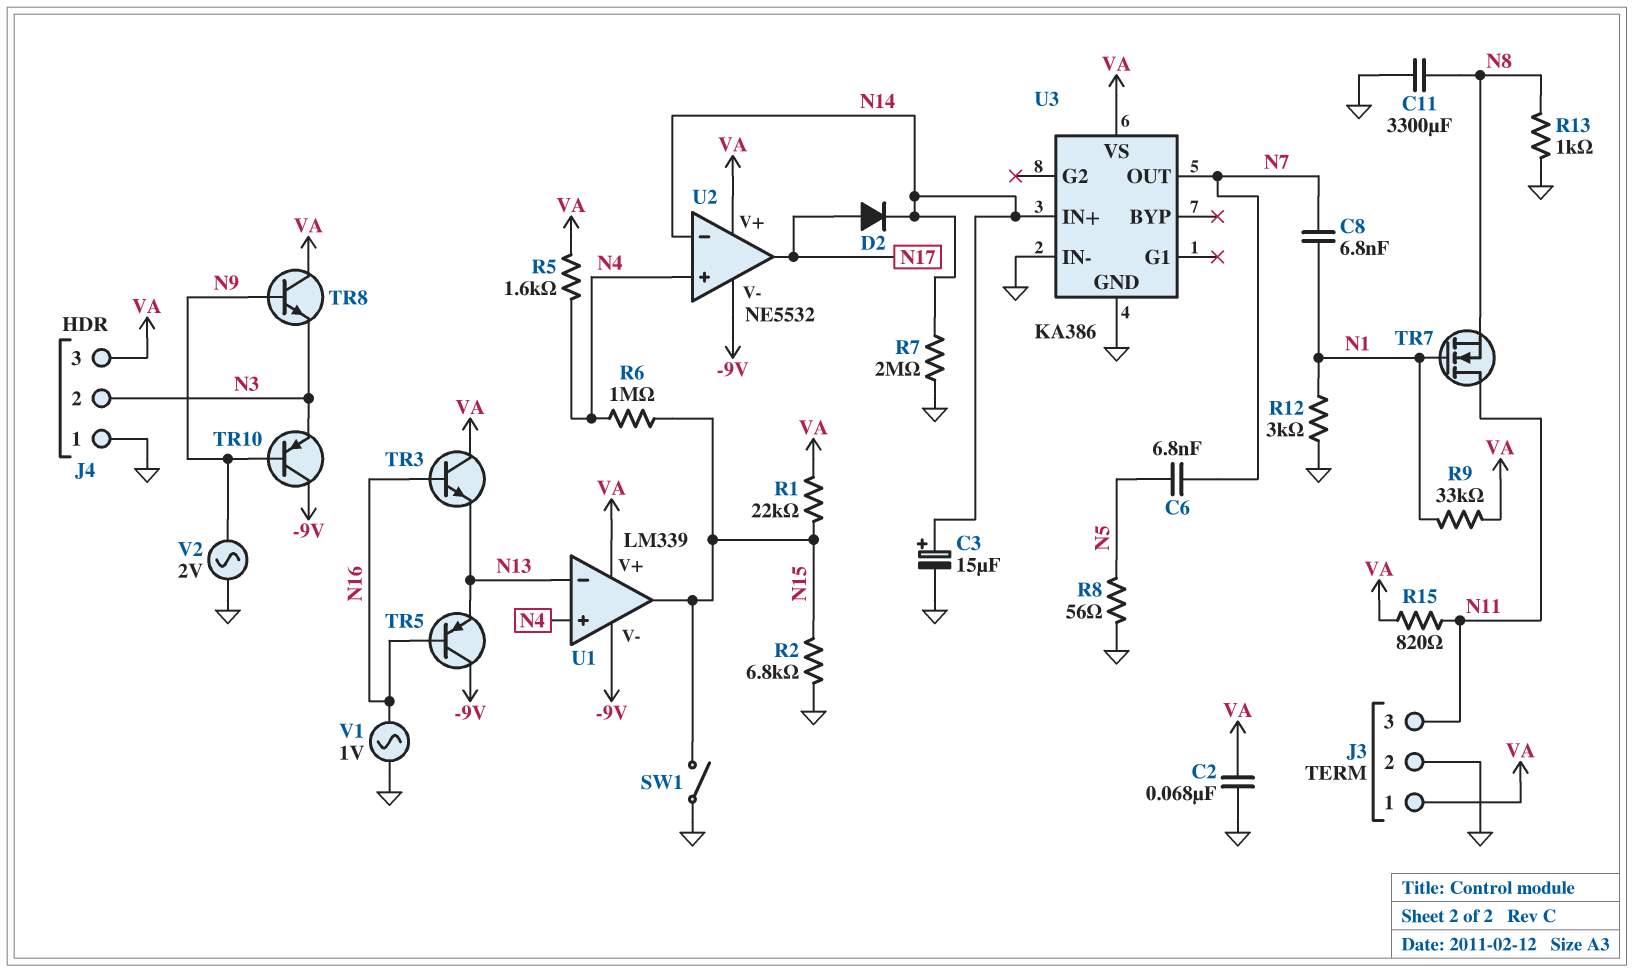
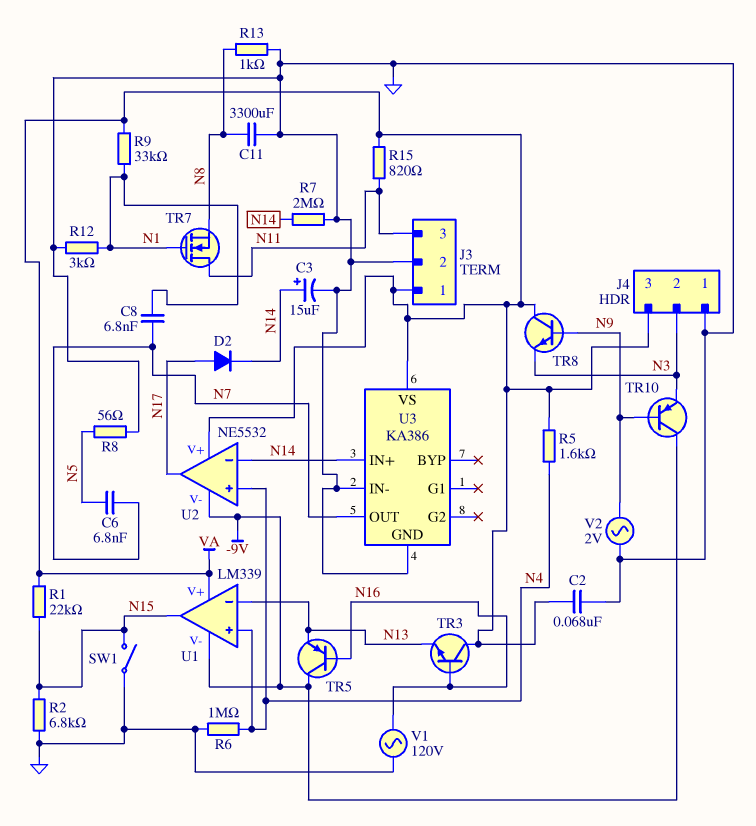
R6: 1M (N4, N15) -> 1M (GND, N4)
V1: AC 1V (GND, N16) -> AC 120V (GND, N16)

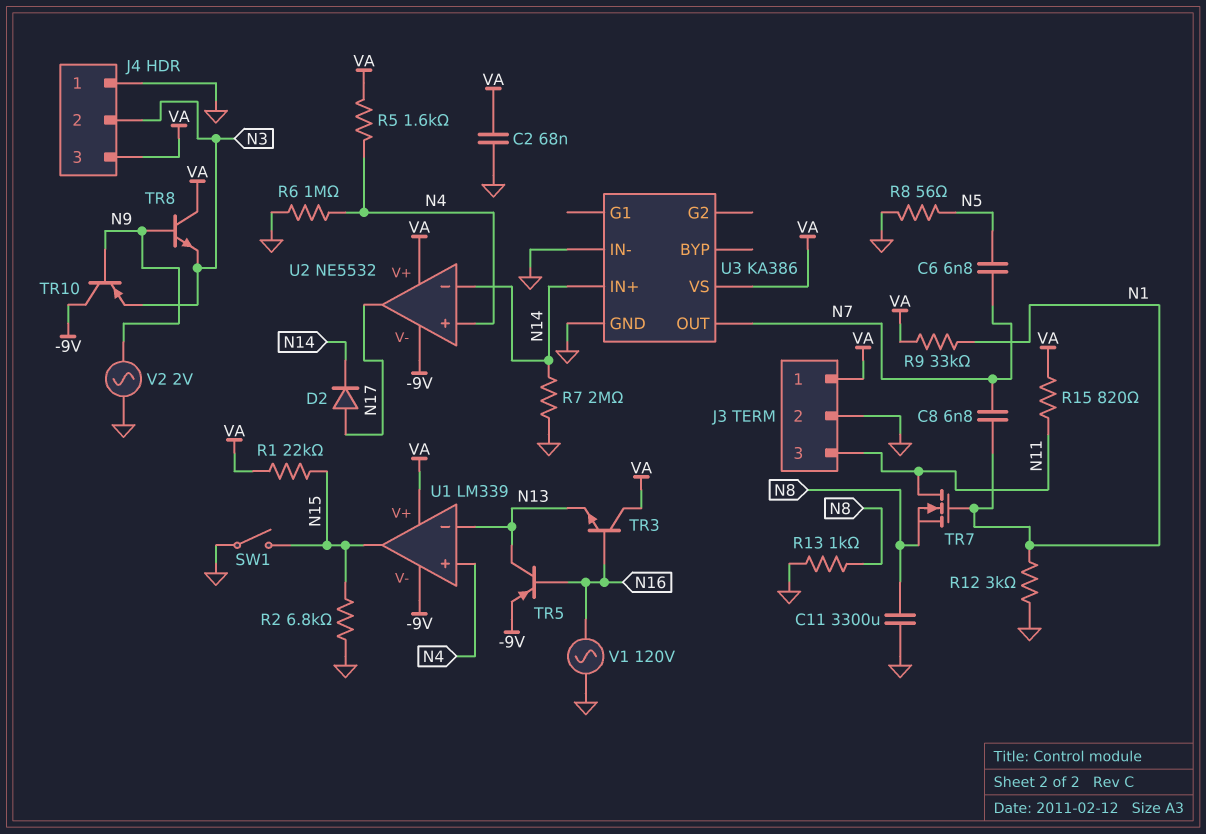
C3: 15uF (plus N14, minus GND) -> none
TR5: PNP (B N16, C -9V, E N13) -> PNP (B N16, C N13, E -9V)

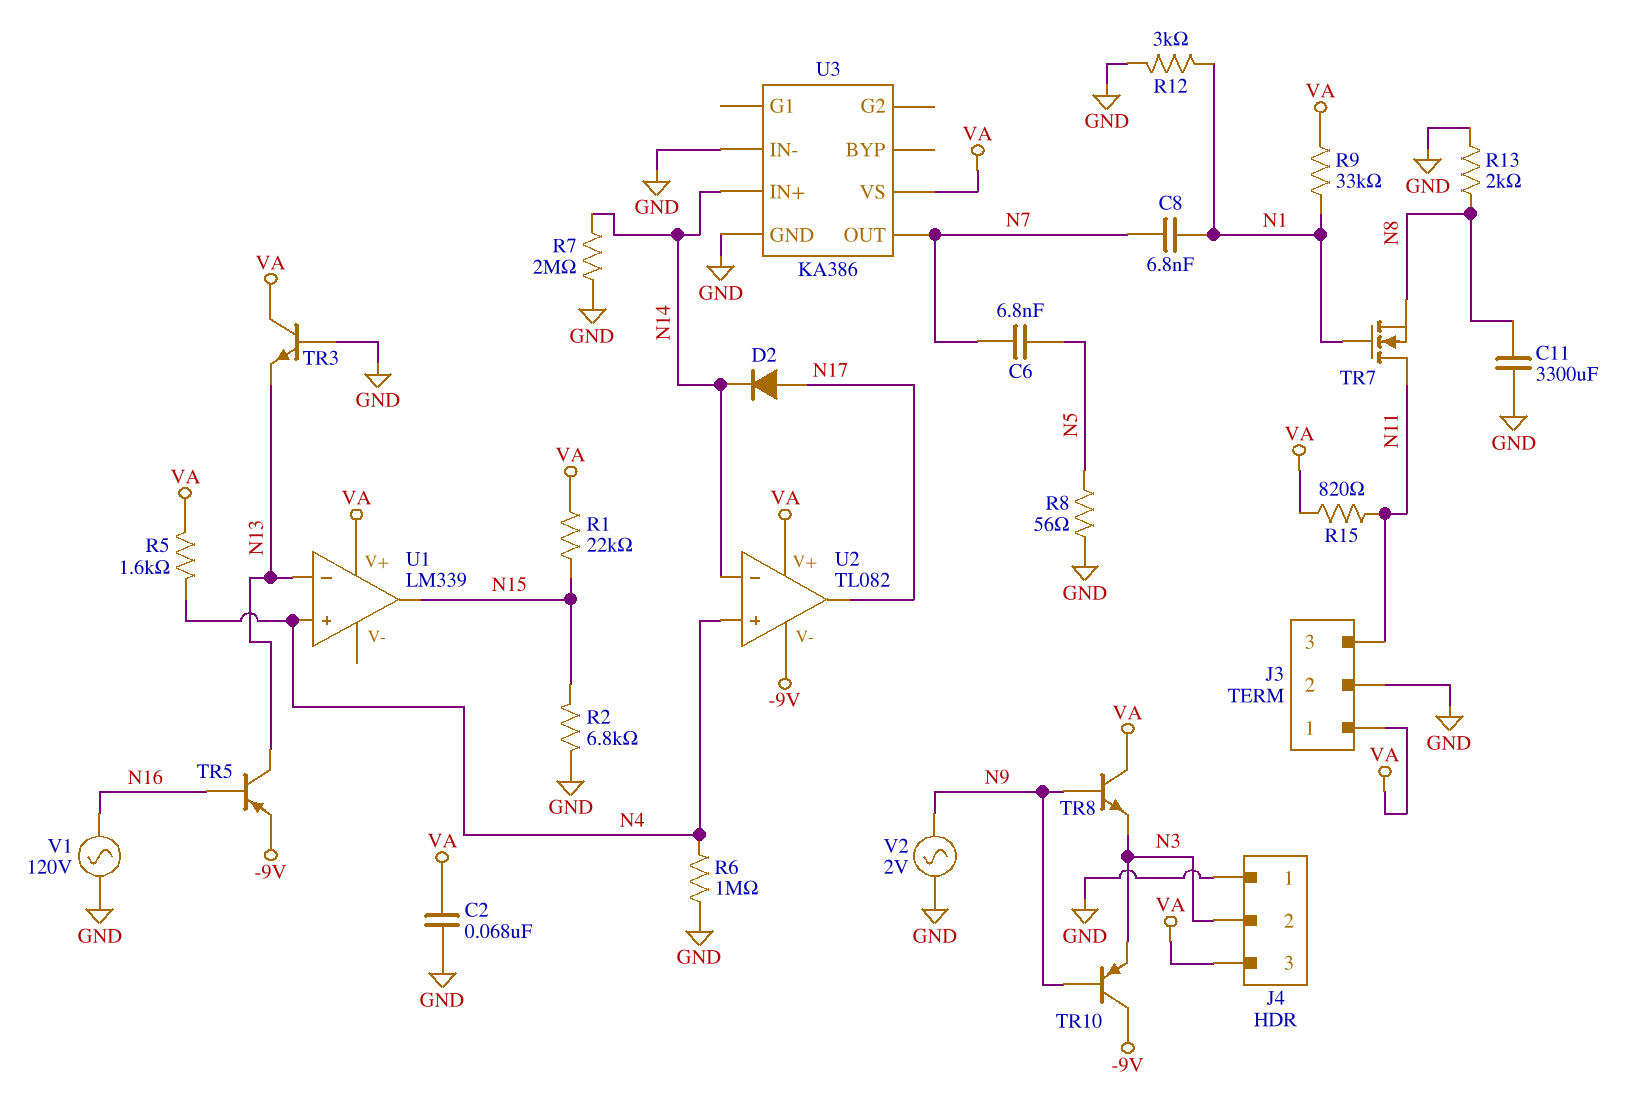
R13: 1k (GND, N8) -> 2k (GND, N8)
SW1: switch (GND, N15) -> none
TR3: NPN (B N16, C VA, E N13) -> NPN (B GND, C VA, E N13)
U1 pin V-: -9V -> none
U2: NE5532 -> TL082

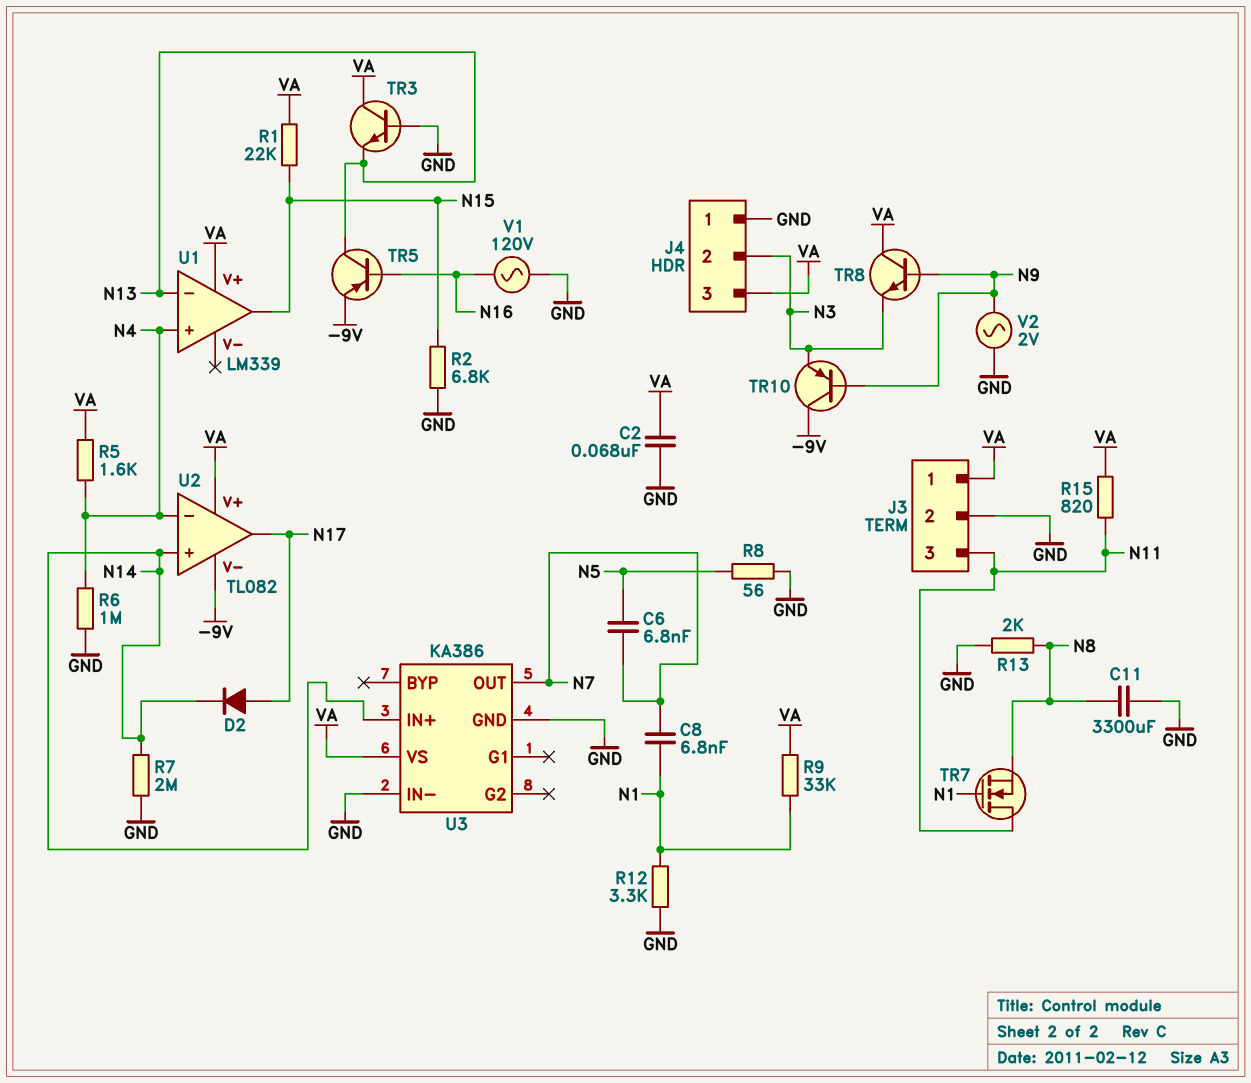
R12: 3k (GND, N1) -> 3.3k (GND, N1)
U2 pin in+: N4 -> N14
U2 pin in-: N14 -> N4

